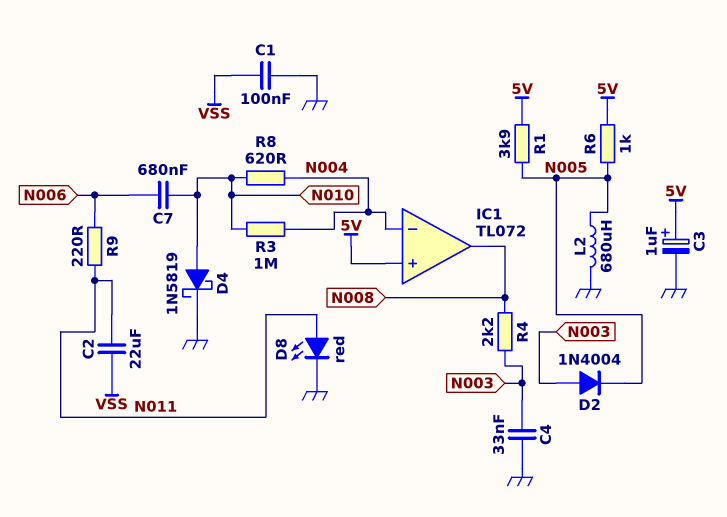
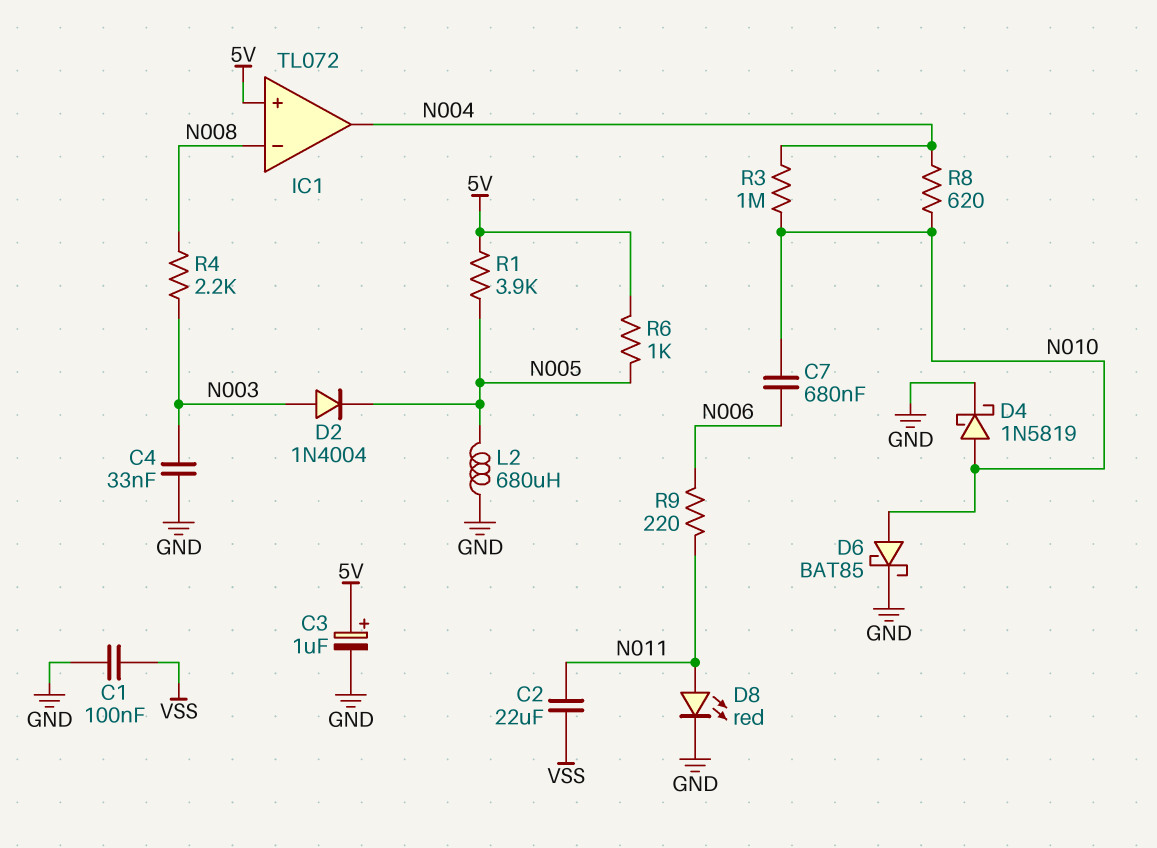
D6: none -> schottky BAT85 (A N010, K GND)
IC1 pin in-: N004 -> N008
IC1 pin out: N008 -> N004

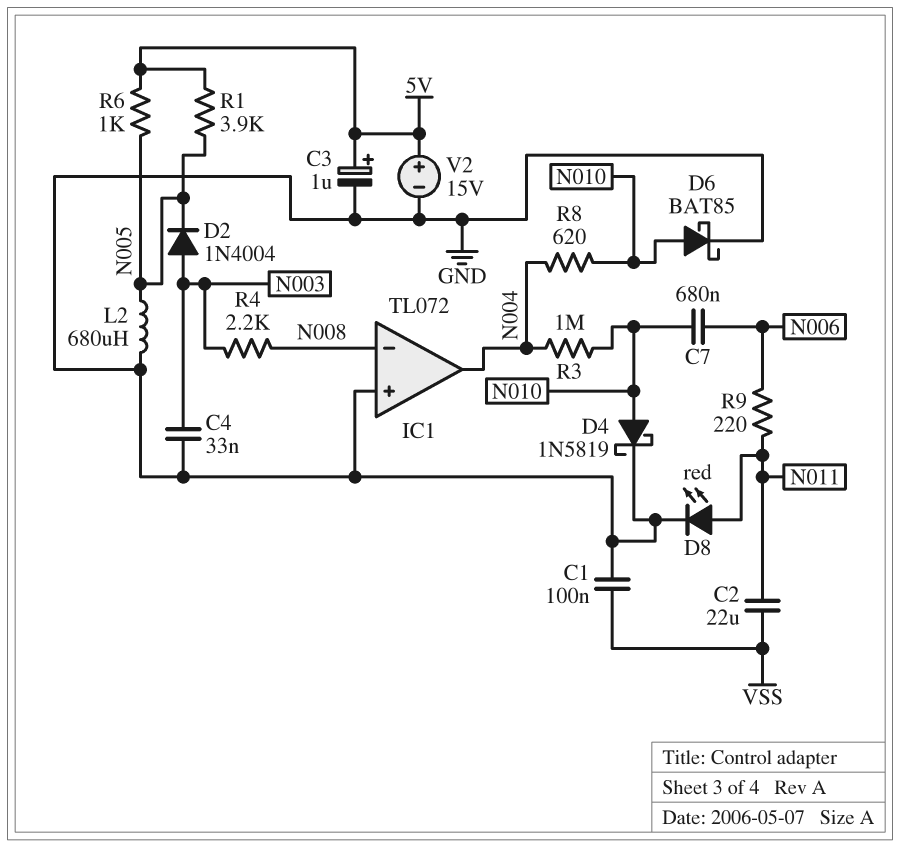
IC1 pin in+: 5V -> GND
V2: none -> 15V (plus 5V, minus GND)

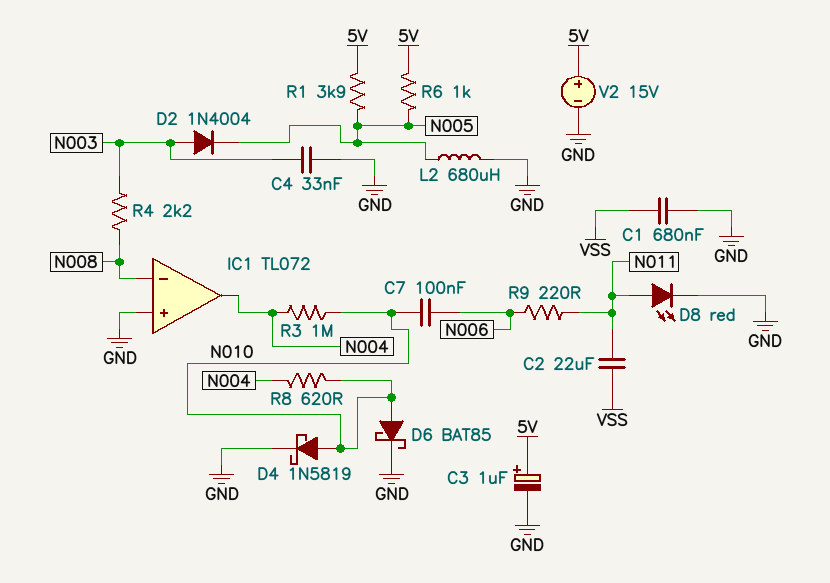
C1: 100nF (GND, VSS) -> 680nF (GND, VSS)
C7: 680nF (N006, N010) -> 100nF (N006, N010)

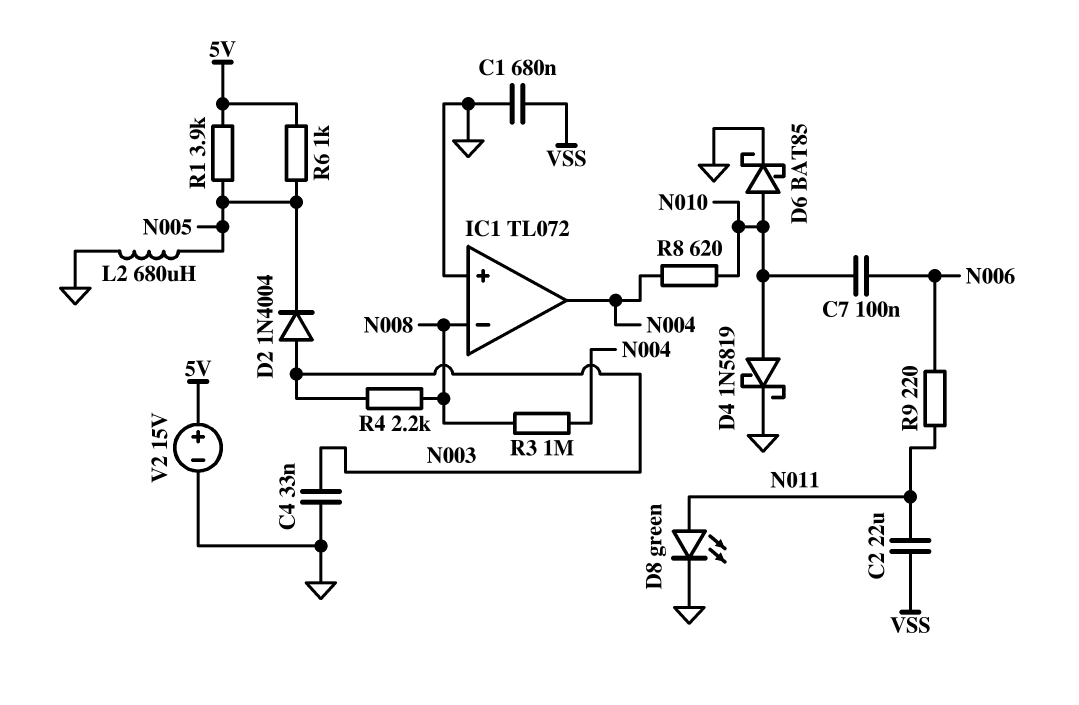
C3: 1uF (plus 5V, minus GND) -> none
D8: LED red (A N011, K GND) -> LED green (A N011, K GND)
R3: 1M (N004, N010) -> 1M (N004, N008)

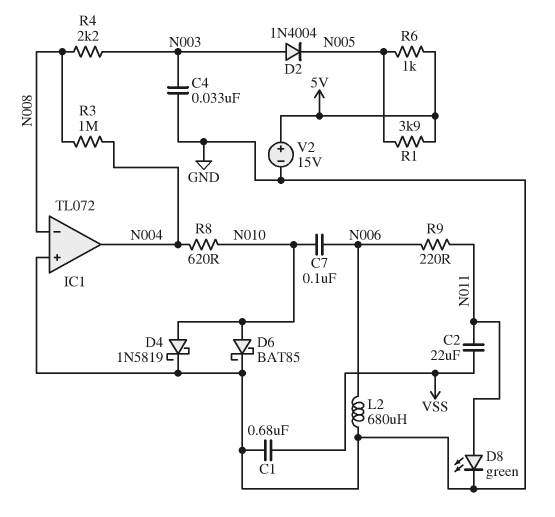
L2: 680uH (GND, N005) -> 680uH (GND, N006)

